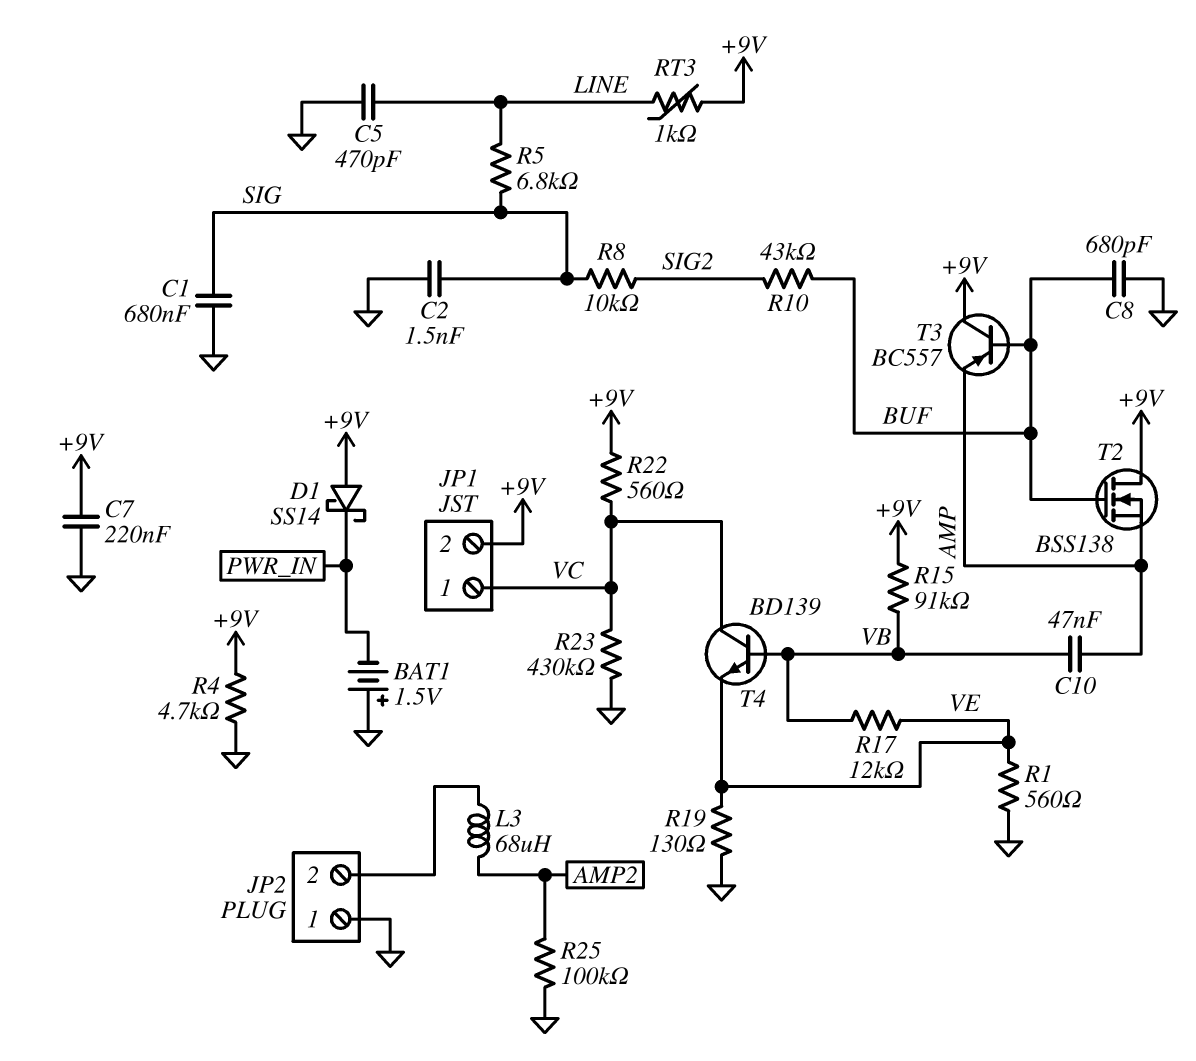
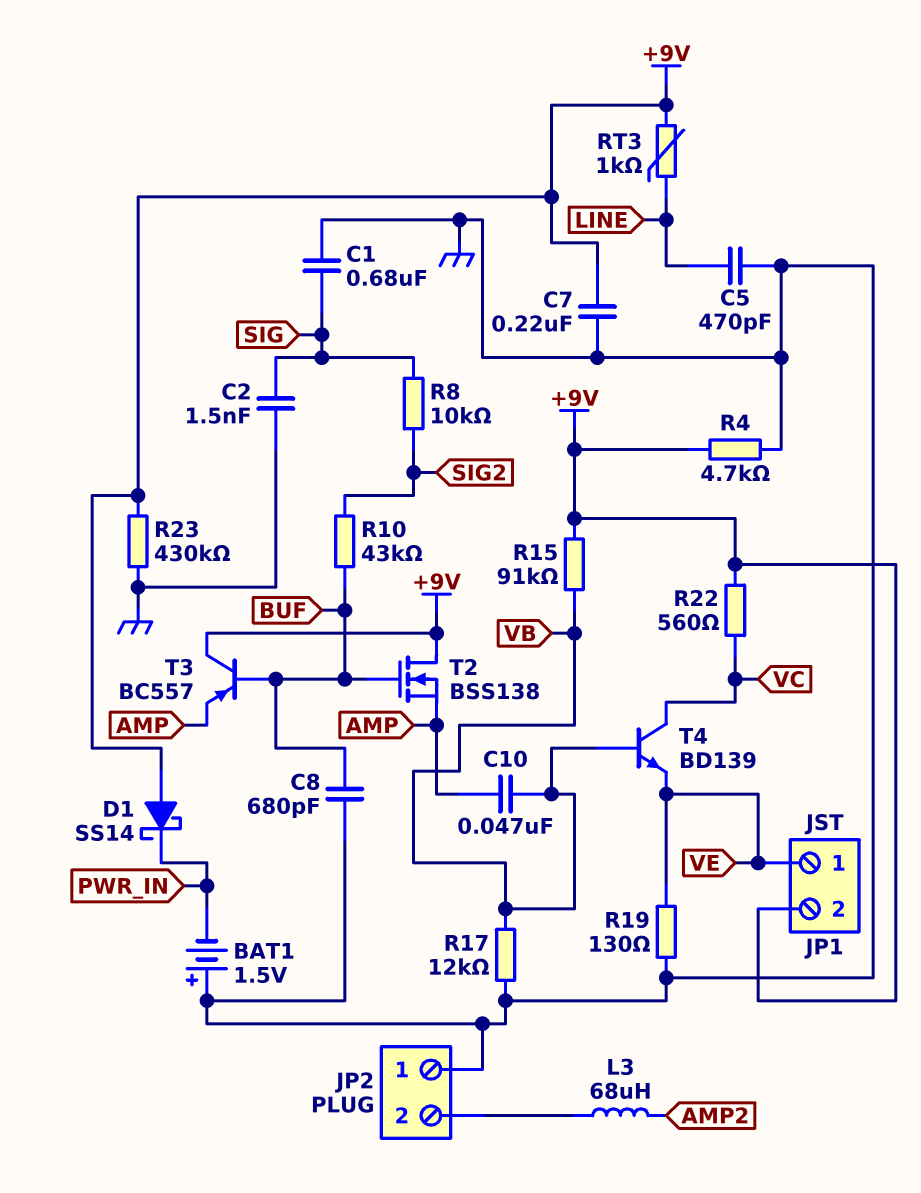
JP1 pin 1: VC -> VE
R1: 560 (GND, VE) -> none
R5: 6.8k (LINE, SIG) -> none
R17: 12k (VB, VE) -> 12k (GND, VB)
R23: 430k (GND, VC) -> 430k (+9V, GND)
R25: 100k (AMP2, GND) -> none

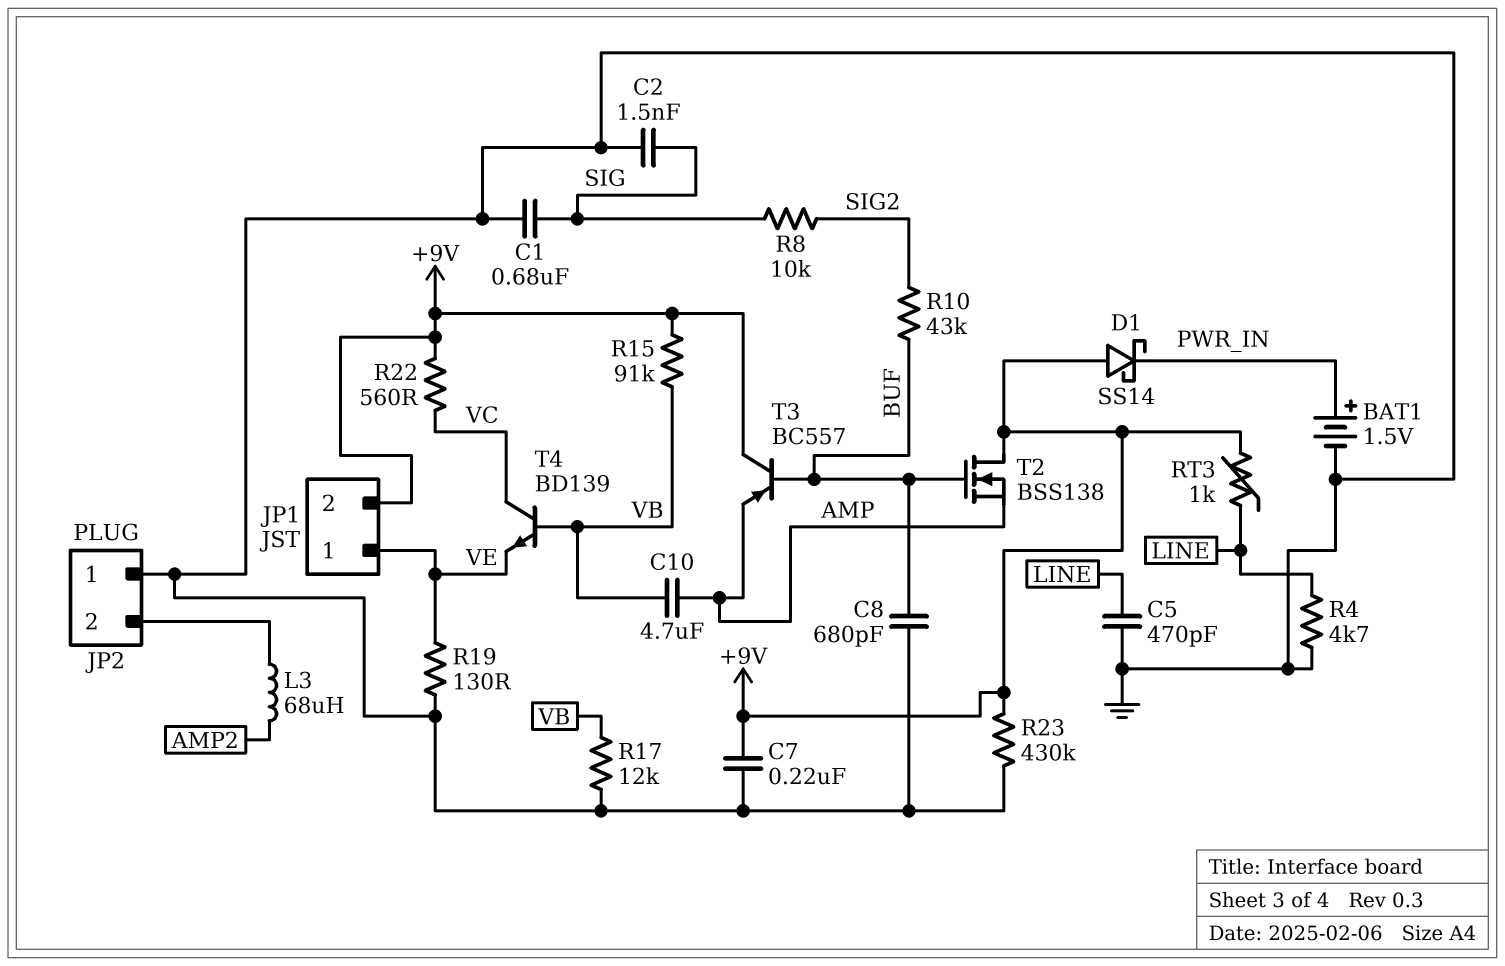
BAT1: 1.5V (plus GND, minus PWR_IN) -> 1.5V (plus PWR_IN, minus GND)
C10: 47nF (AMP, VB) -> 4.7uF (AMP, VB)
R4: 4.7k (+9V, GND) -> 4.7k (GND, LINE)

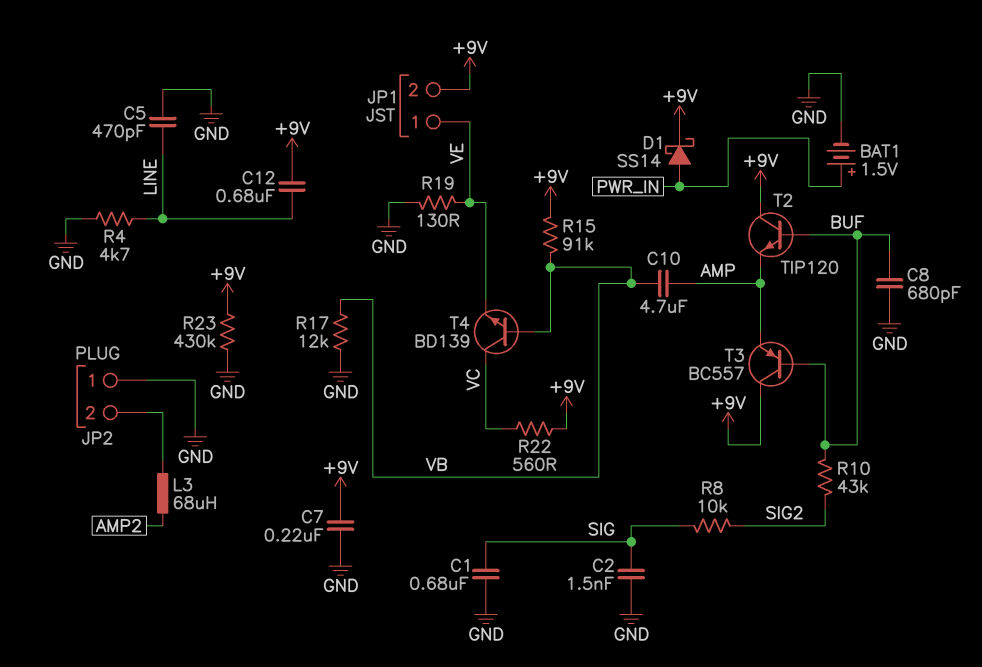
C12: none -> 680nF (+9V, LINE)
D1: schottky SS14 (A +9V, K PWR_IN) -> schottky SS14 (A PWR_IN, K +9V)
RT3: 1k (+9V, LINE) -> none
T2: NMOS BSS138 (G BUF, D +9V, S AMP) -> NPN TIP120 (B BUF, C +9V, E AMP)

